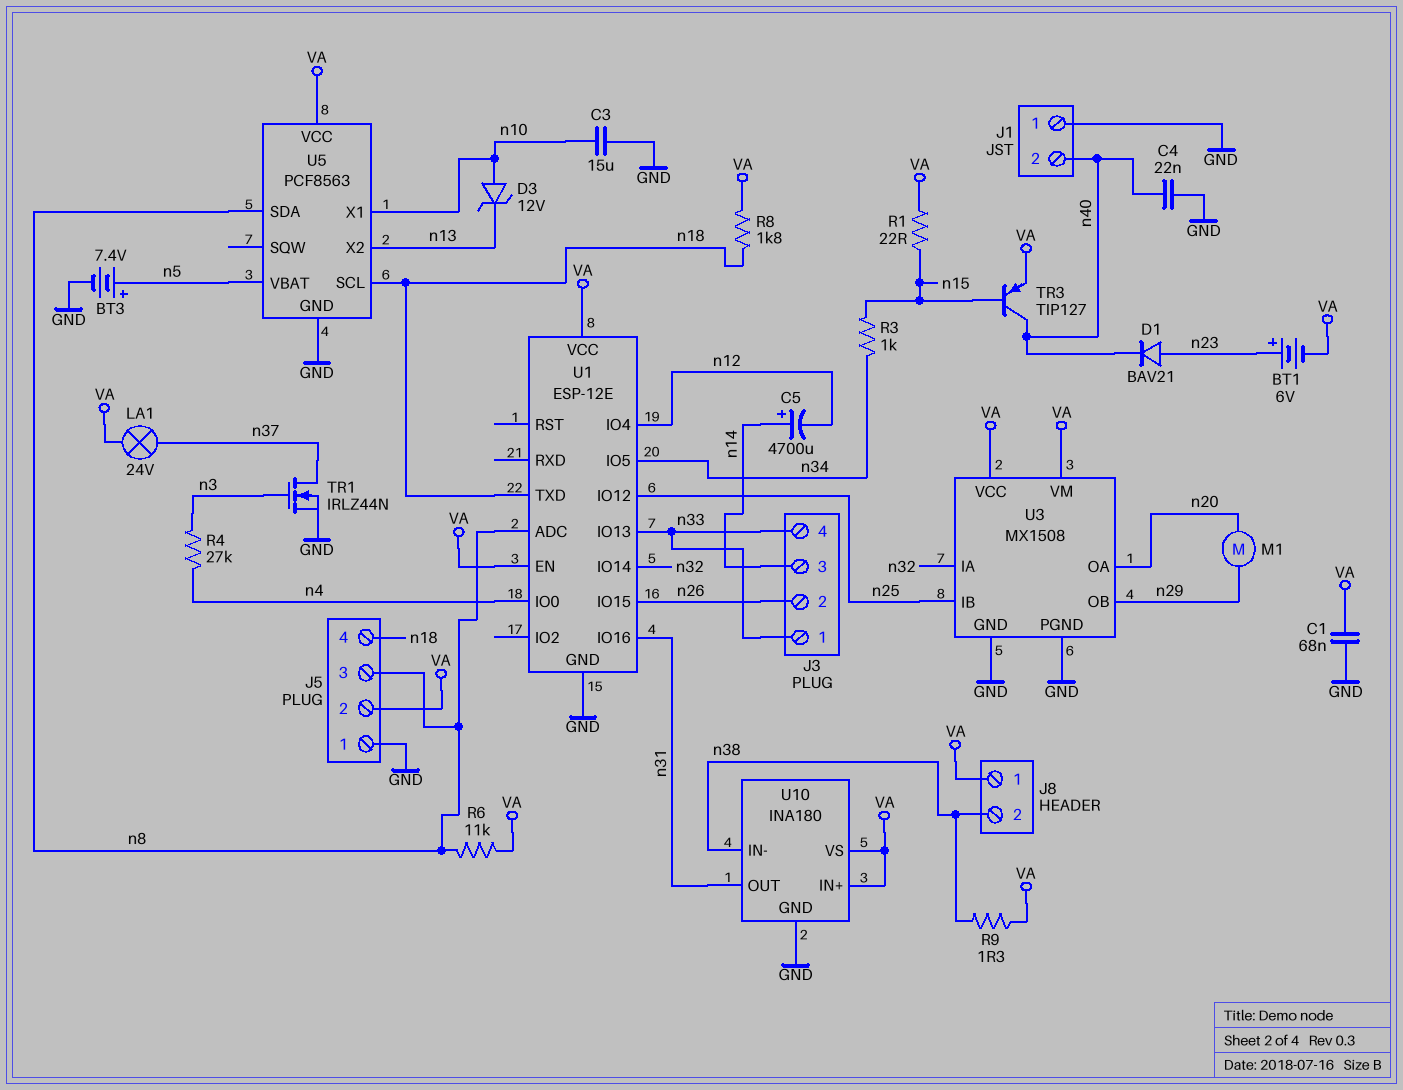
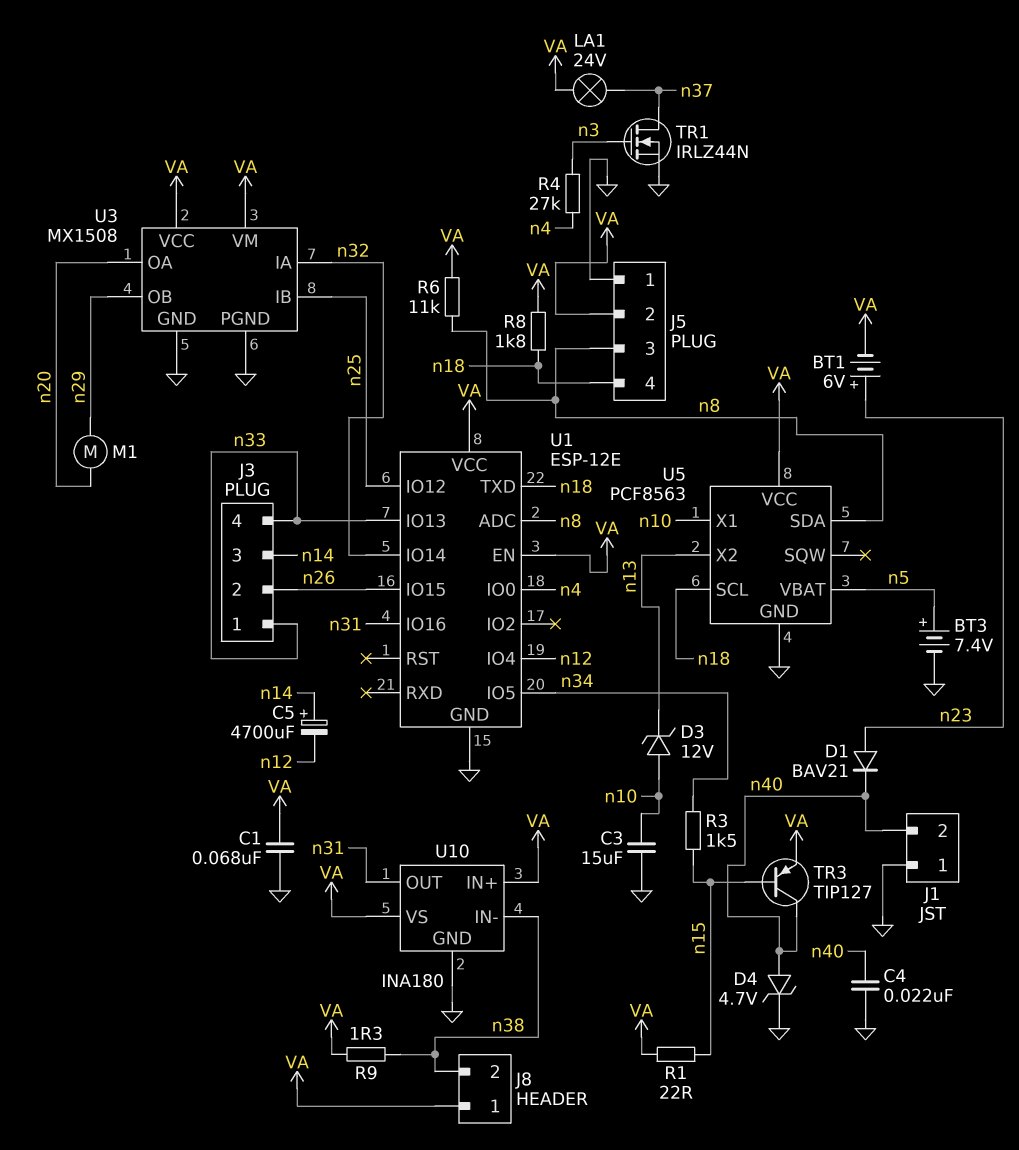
D4: none -> zener 4.7V (A n40, K GND)
R3: 1k (n15, n34) -> 1.5k (n15, n34)

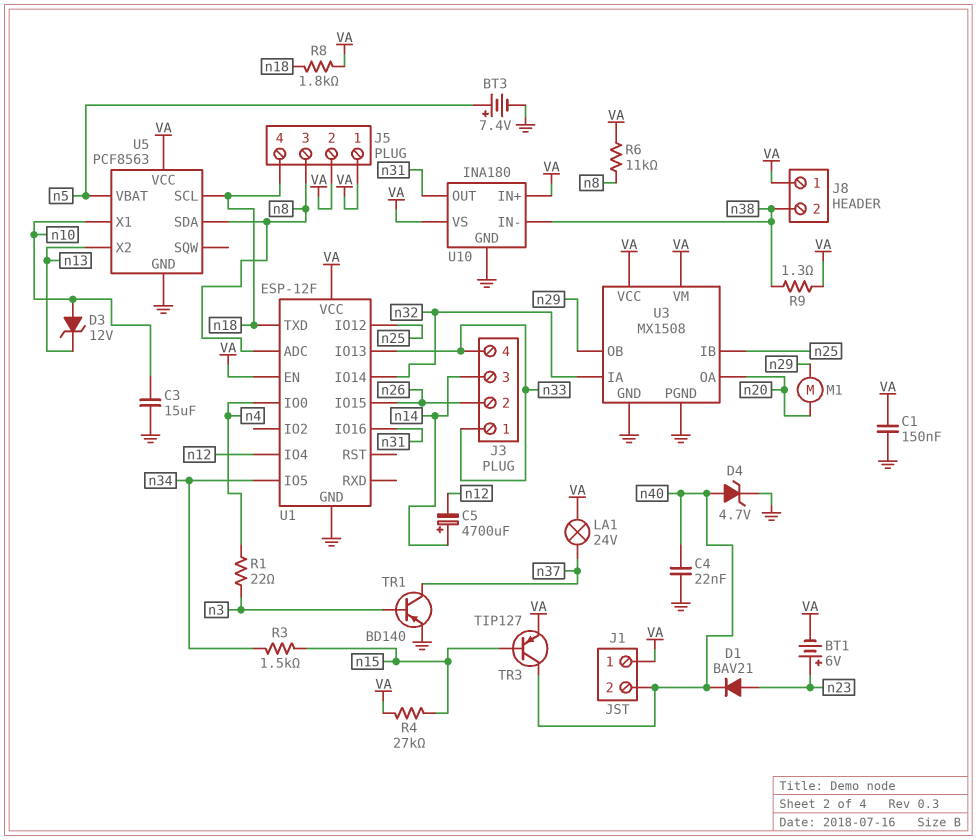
C1: 68nF (GND, VA) -> 150nF (GND, VA)
J1 pin 1: GND -> VA
J5 pin 1: GND -> VA
R1: 22 (VA, n15) -> 22 (n3, n4)
R4: 27k (n3, n4) -> 27k (VA, n15)
TR1: NMOS IRLZ44N (G n3, D n37, S GND) -> PNP BD140 (B n3, C n37, E GND)
U1: ESP-12E -> ESP-12F

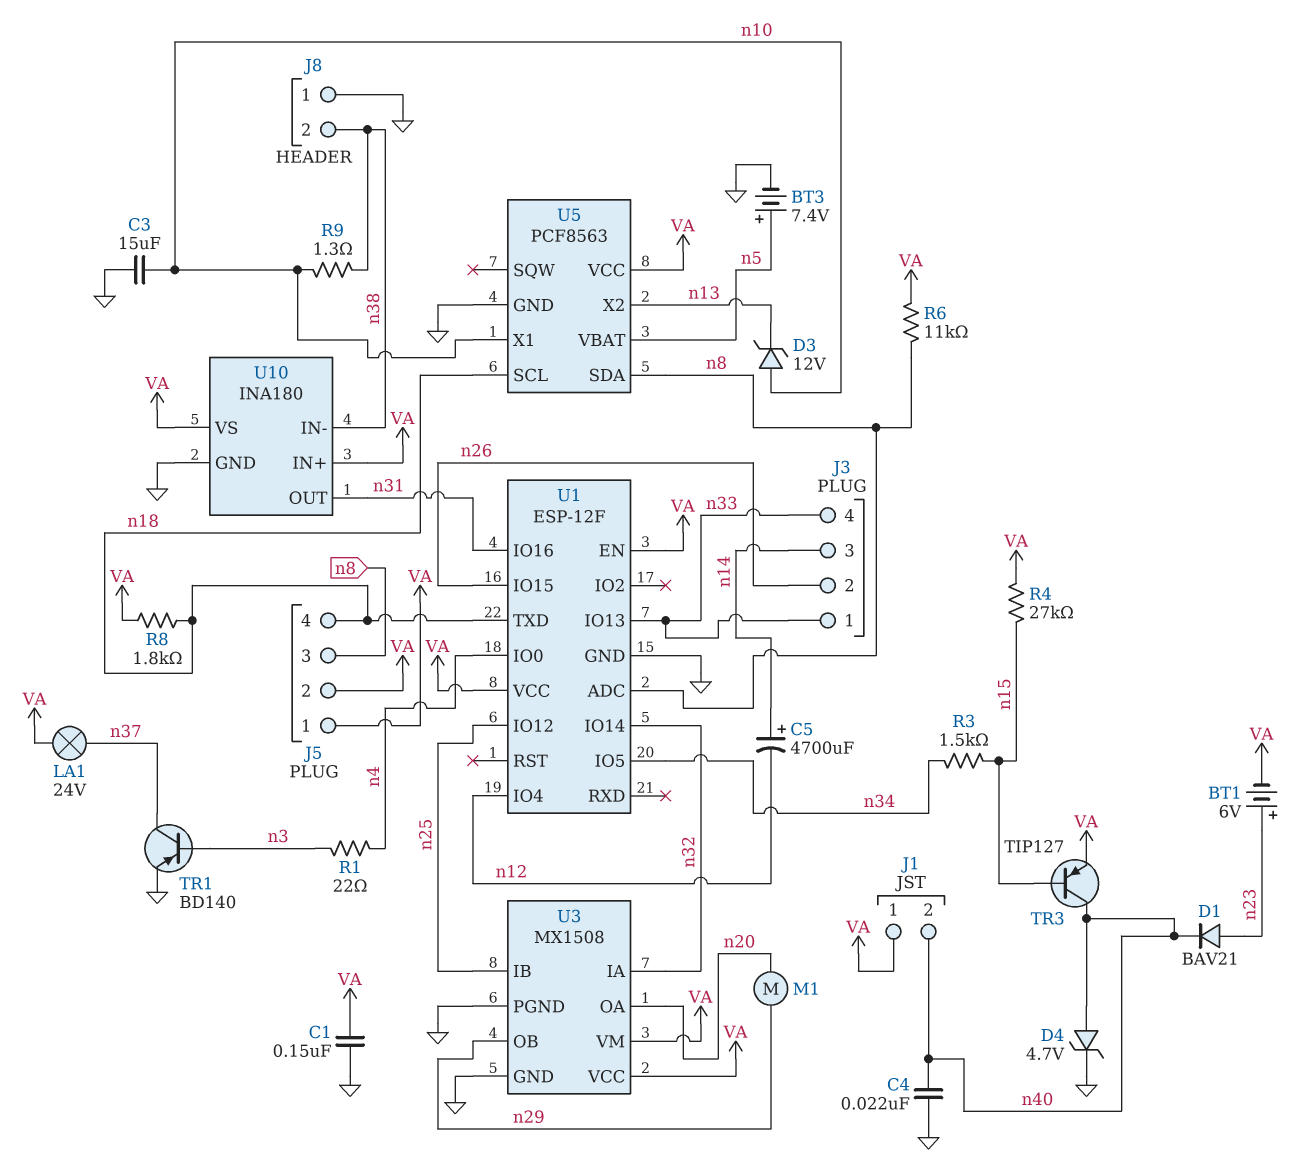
J8 pin 1: VA -> GND
R9: 1.3 (VA, n38) -> 1.3 (n10, n38)

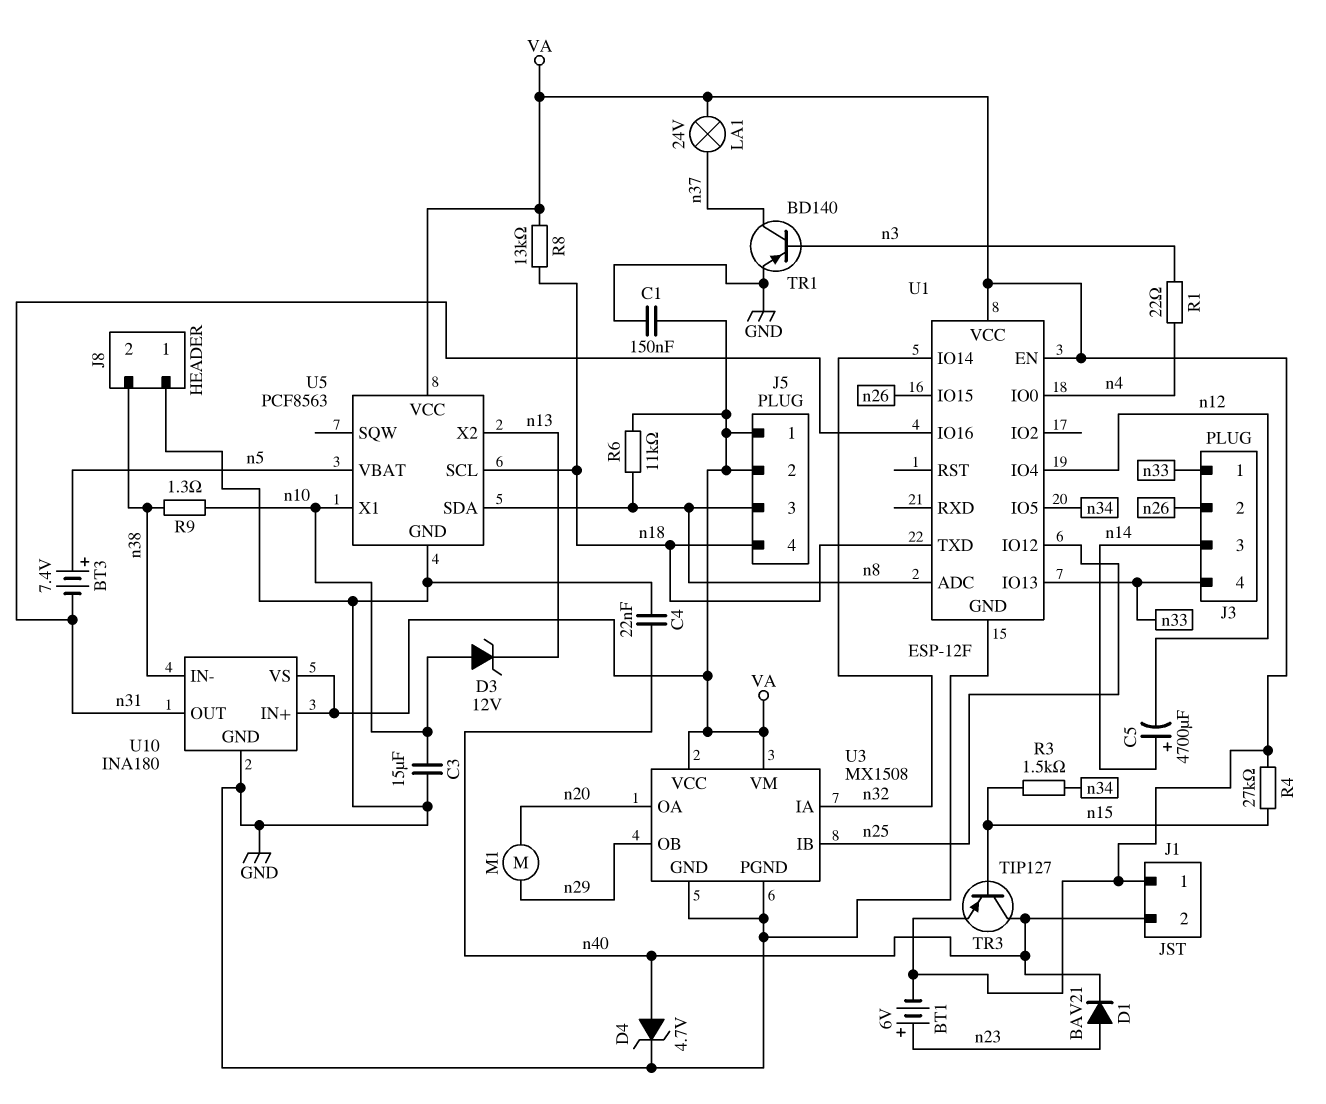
BT3: 7.4V (plus n5, minus GND) -> 7.4V (plus n5, minus n31)
R8: 1.8k (VA, n18) -> 13k (VA, n18)

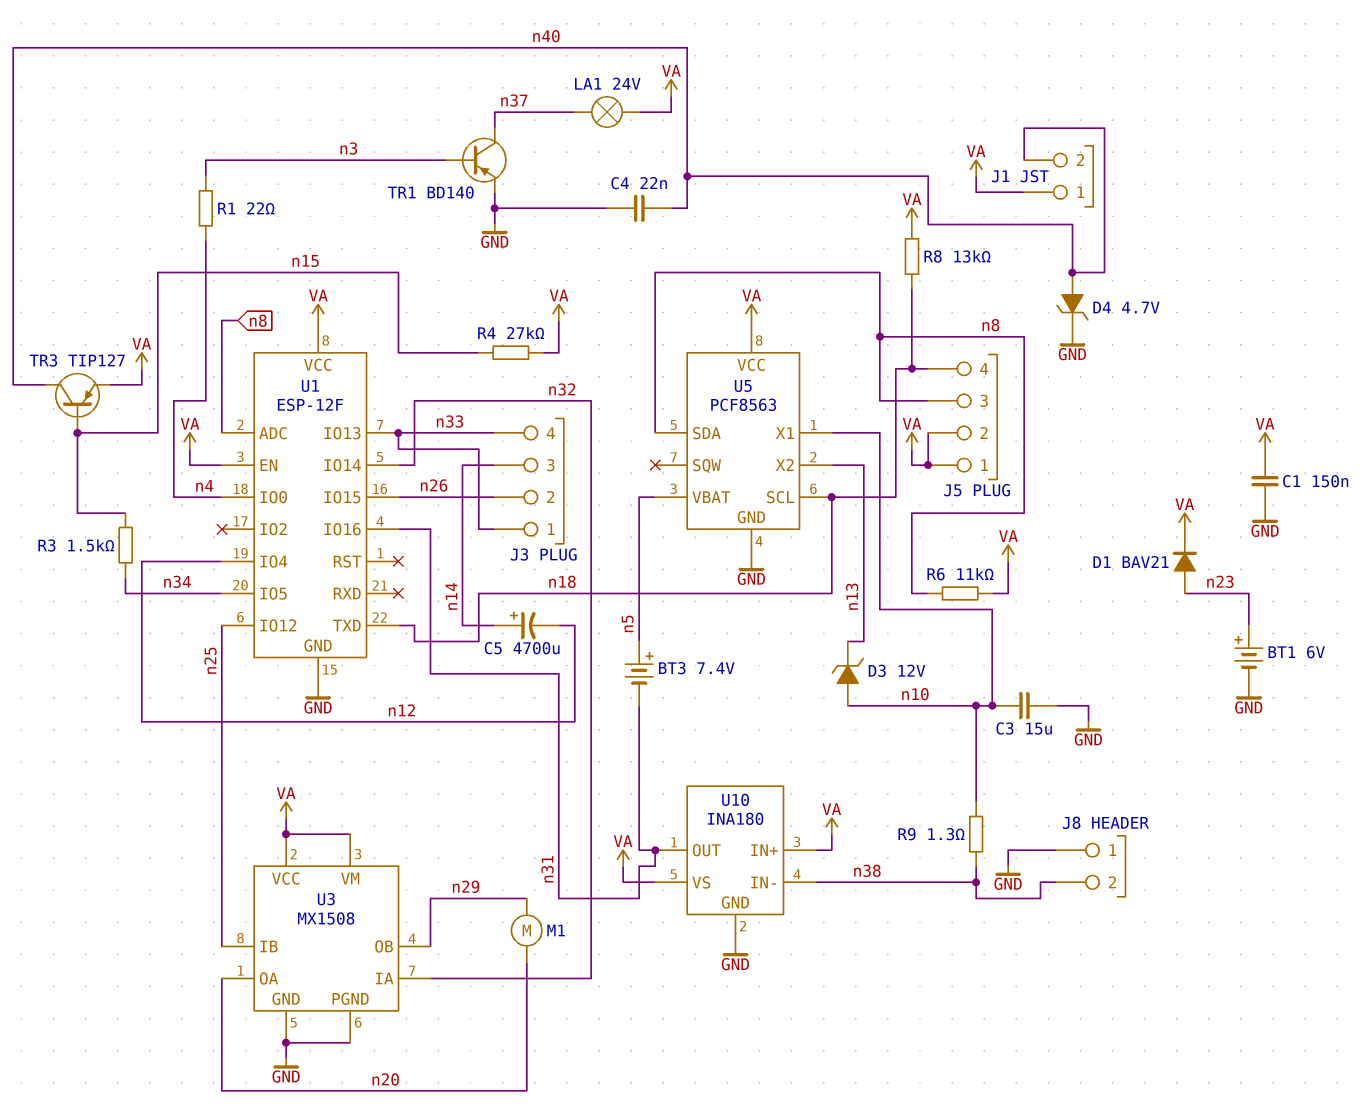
BT1: 6V (plus n23, minus VA) -> 6V (plus n23, minus GND)
D1: diode BAV21 (A n23, K n40) -> diode BAV21 (A n23, K VA)

